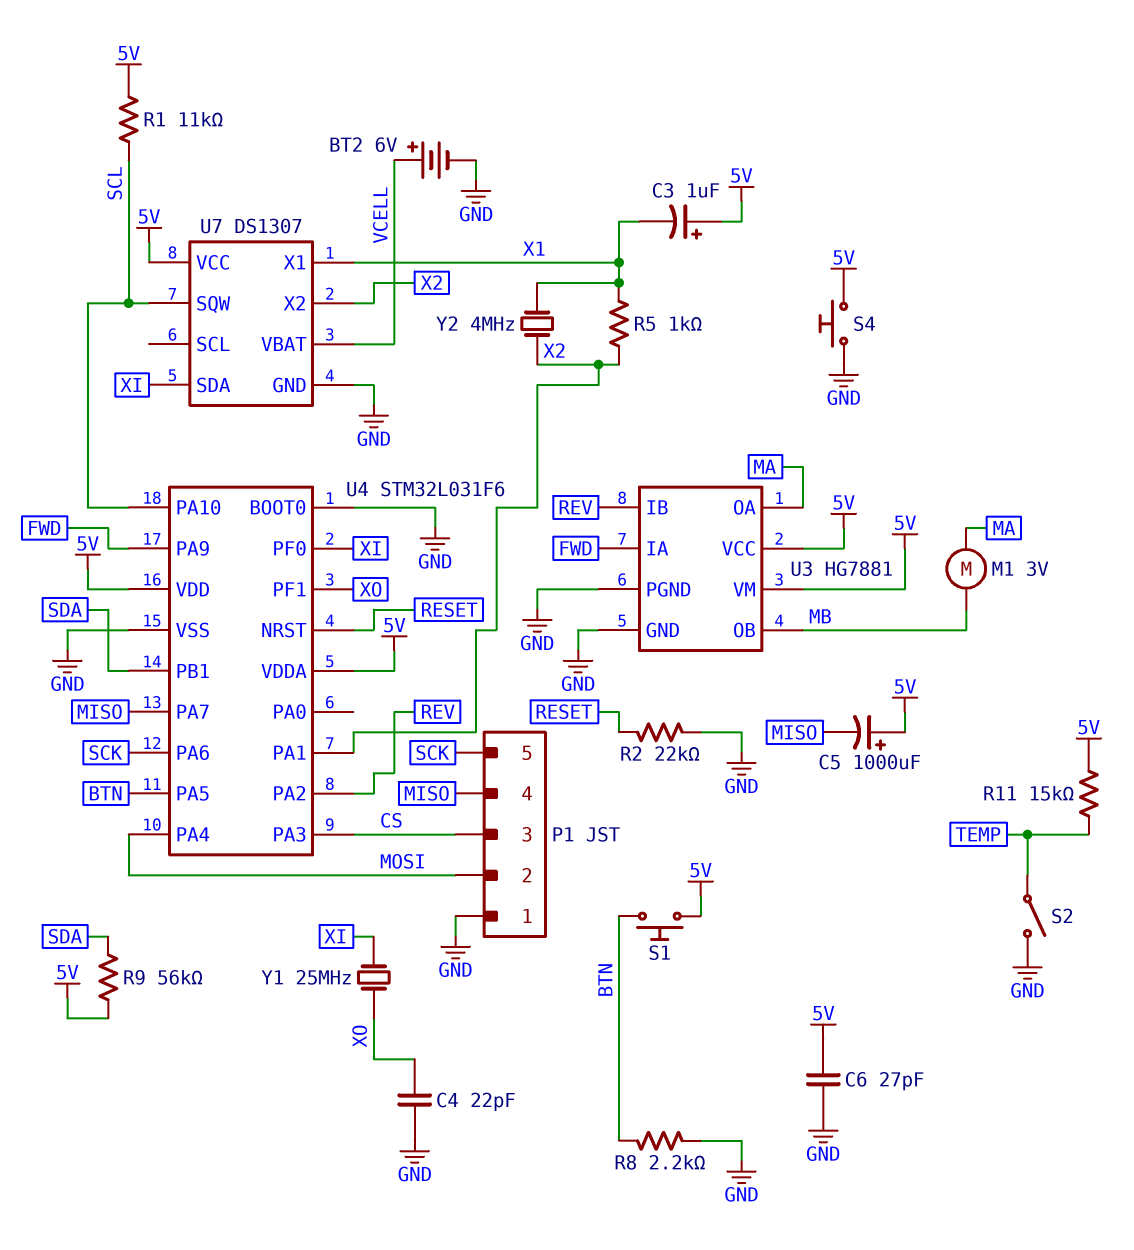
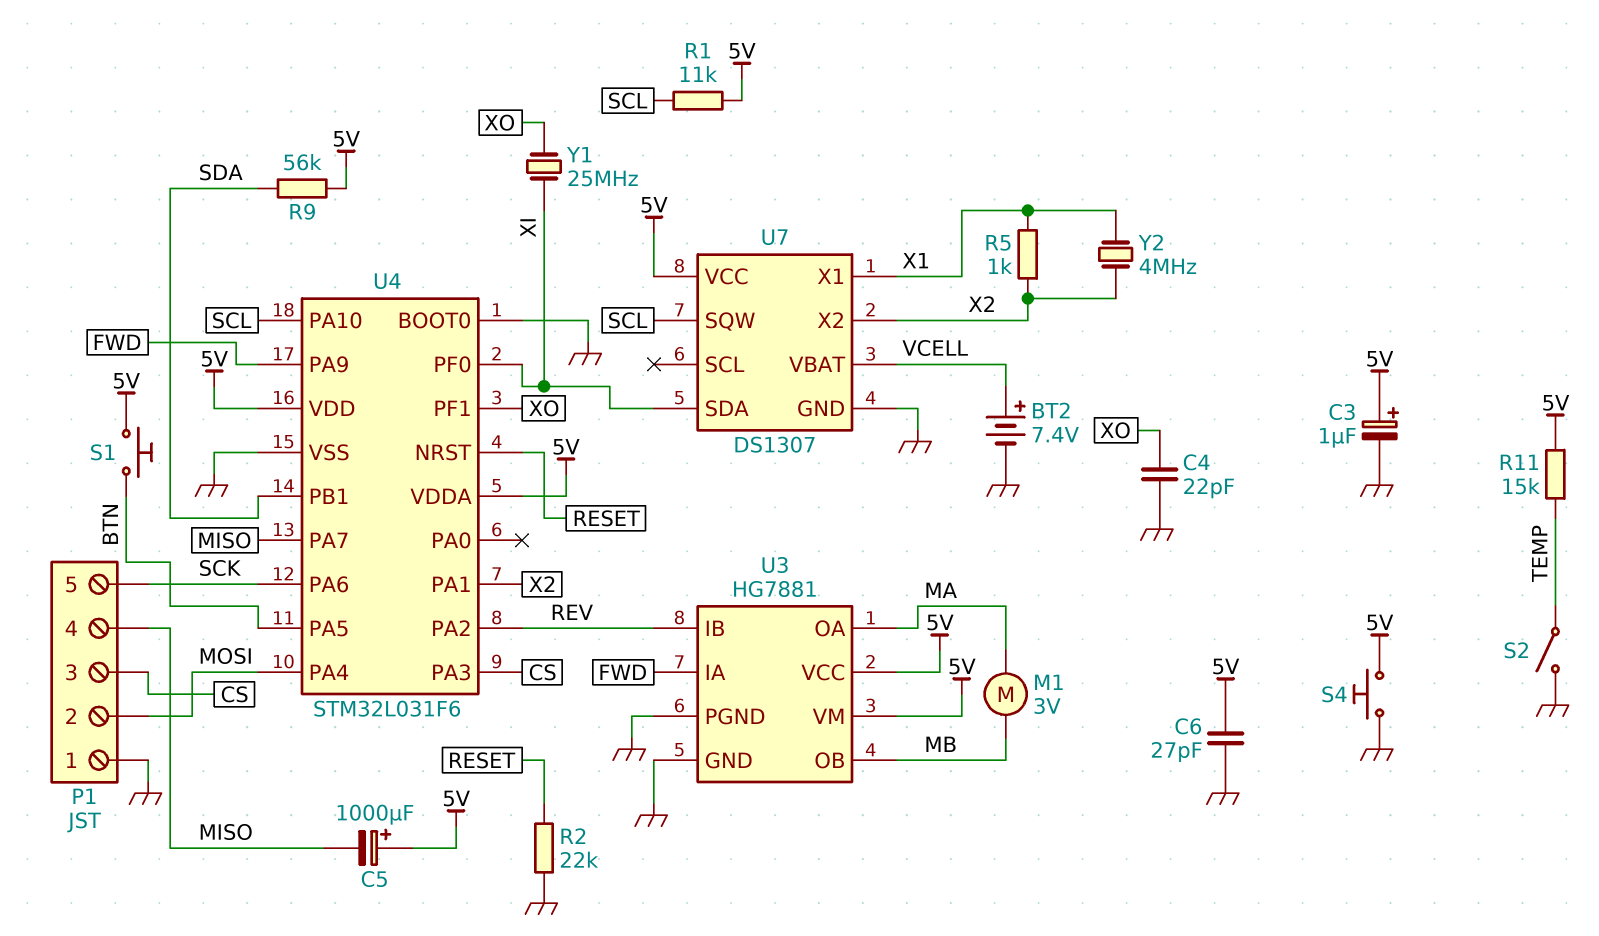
BT2: 6V (plus VCELL, minus GND) -> 7.4V (plus VCELL, minus GND)
C3: 1uF (plus 5V, minus X1) -> 1uF (plus 5V, minus GND)
R8: 2.2k (BTN, GND) -> none

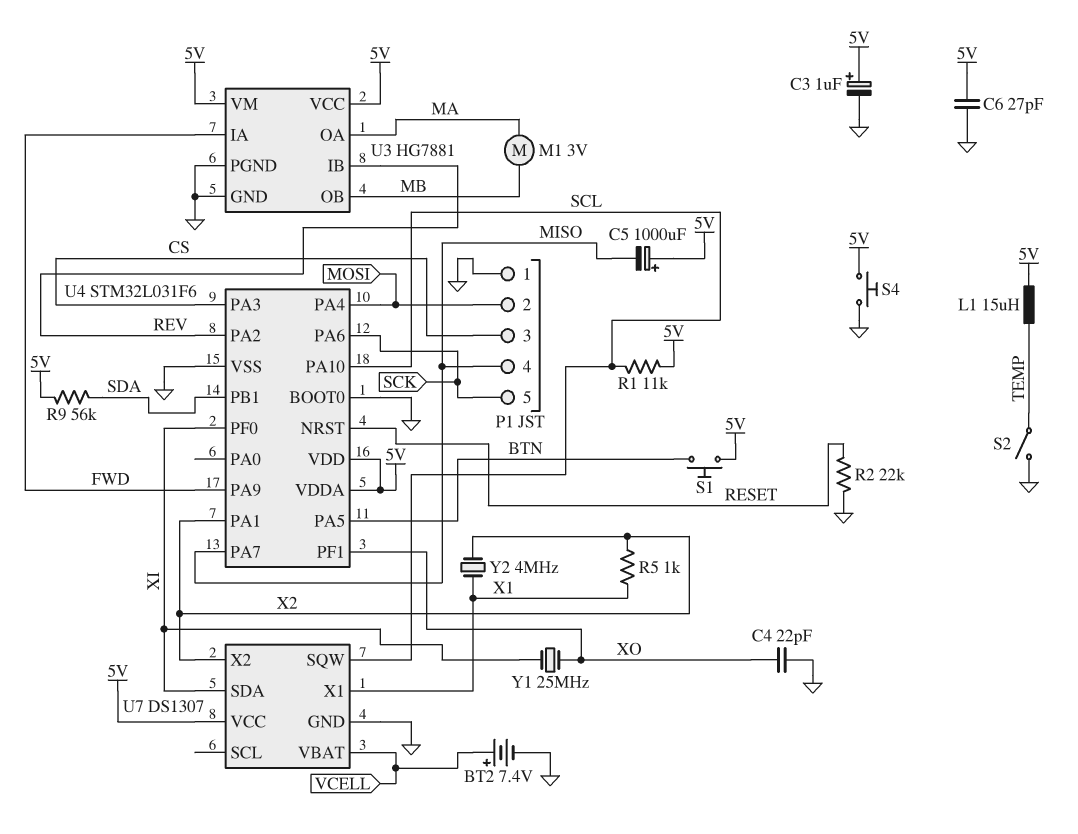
L1: none -> 15uH (5V, TEMP)
R11: 15k (5V, TEMP) -> none

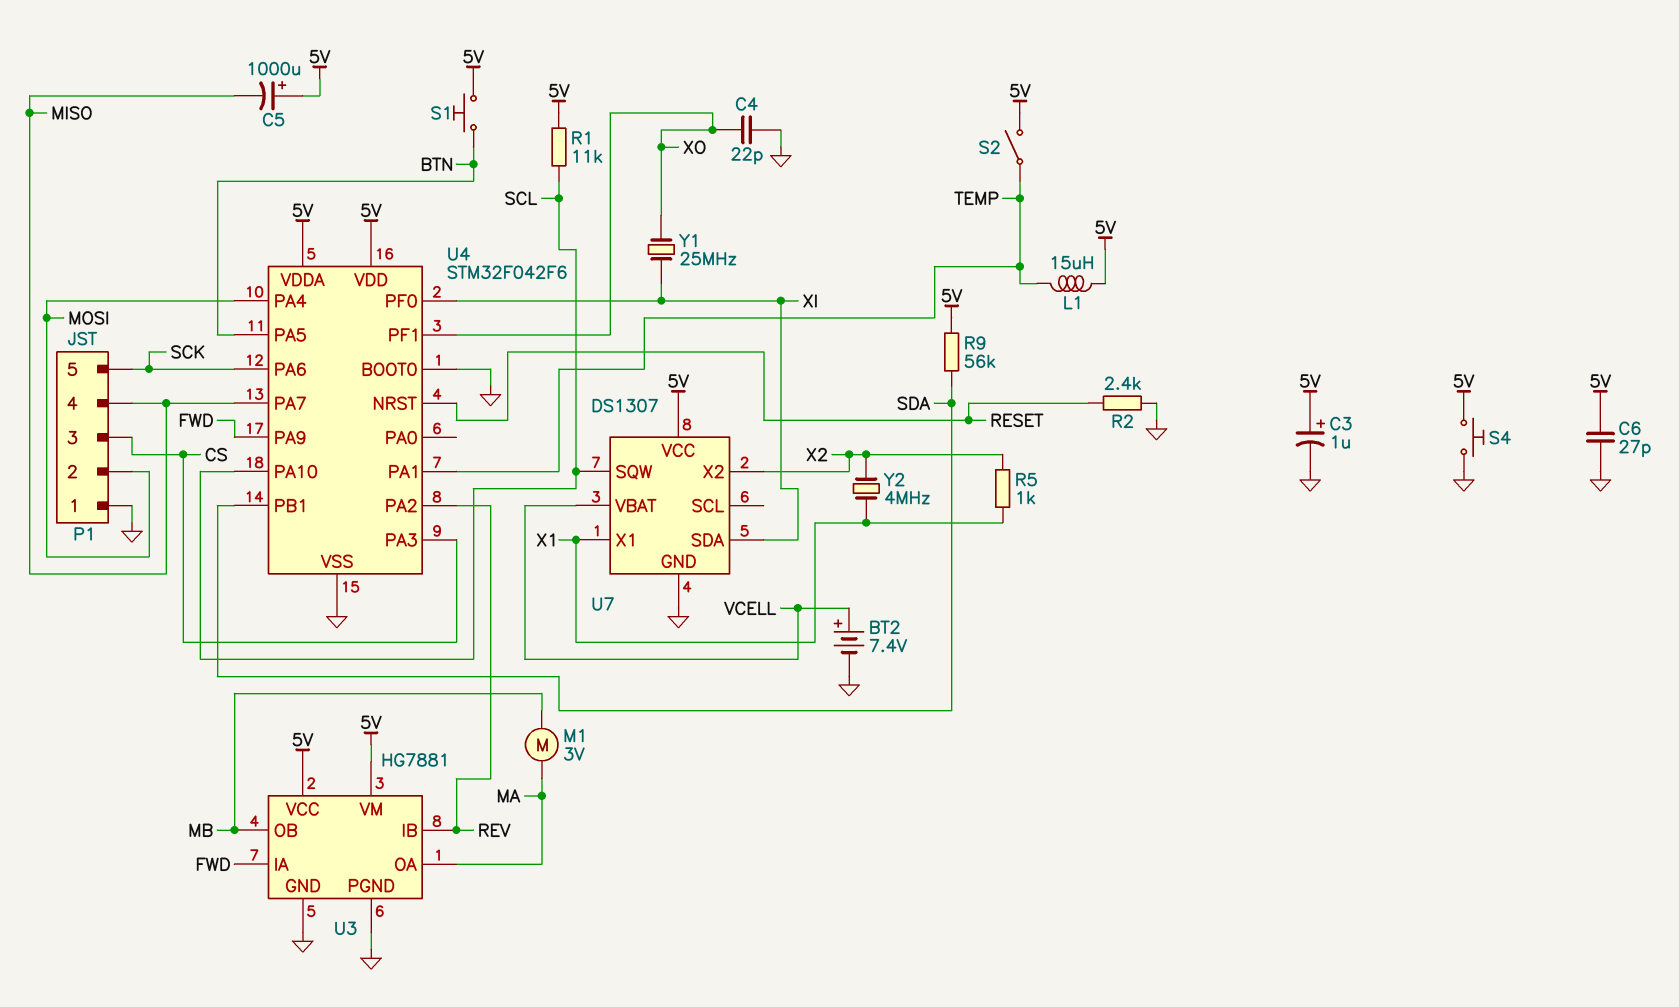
R2: 22k (GND, RESET) -> 2.4k (GND, RESET)
S2: switch (GND, TEMP) -> switch (5V, TEMP)
U4: STM32L031F6 -> STM32F042F6
U4 pin PA1: X2 -> TEMP

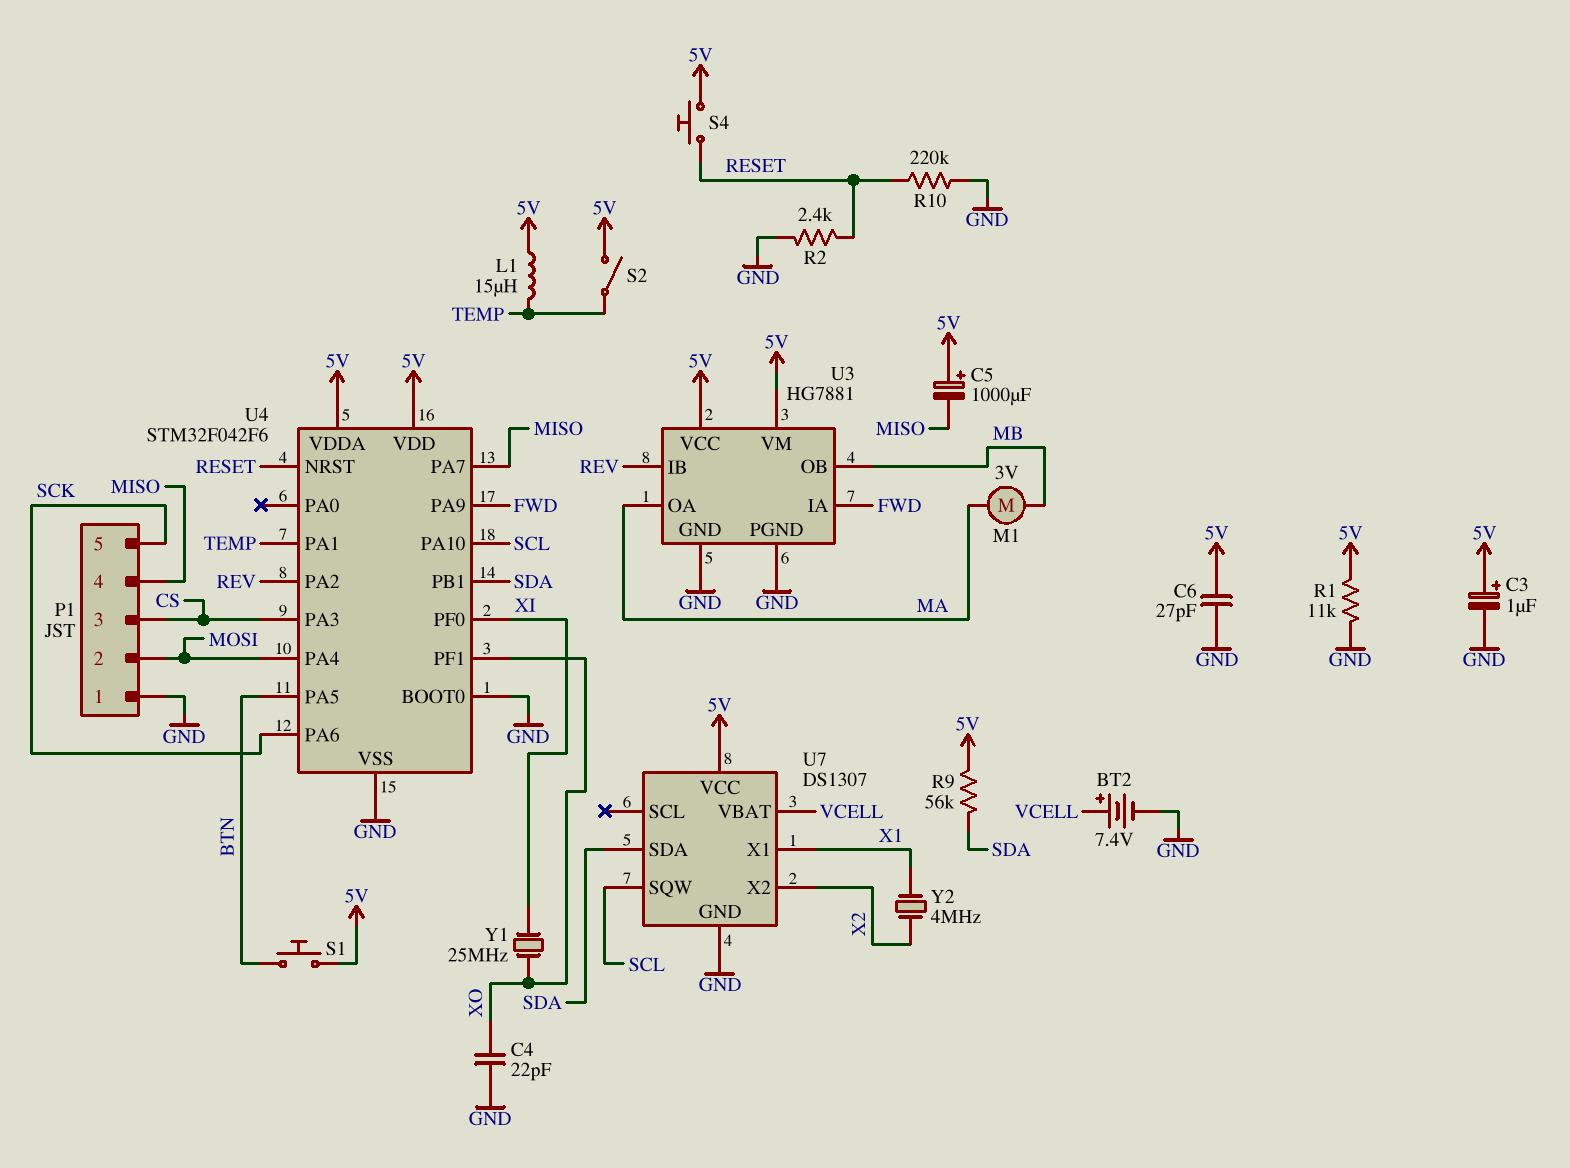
R1: 11k (5V, SCL) -> 11k (5V, GND)
R5: 1k (X1, X2) -> none
R10: none -> 220k (GND, RESET)
S4: button (5V, GND) -> button (5V, RESET)
U7 pin SDA: XI -> SDA

